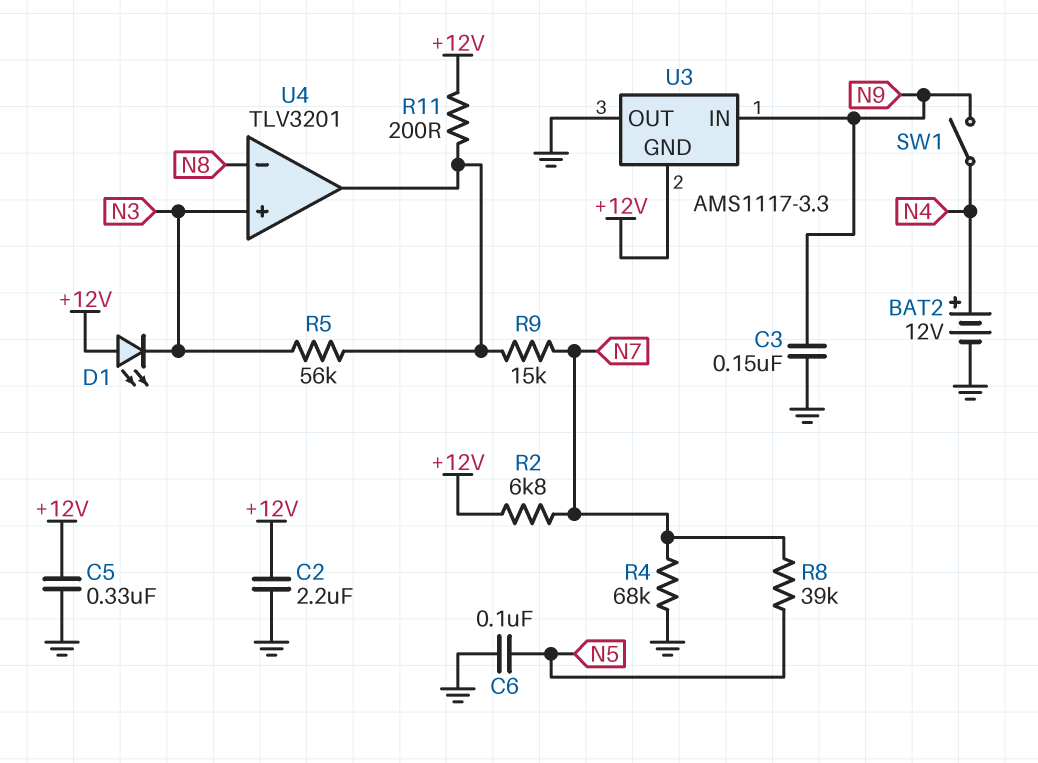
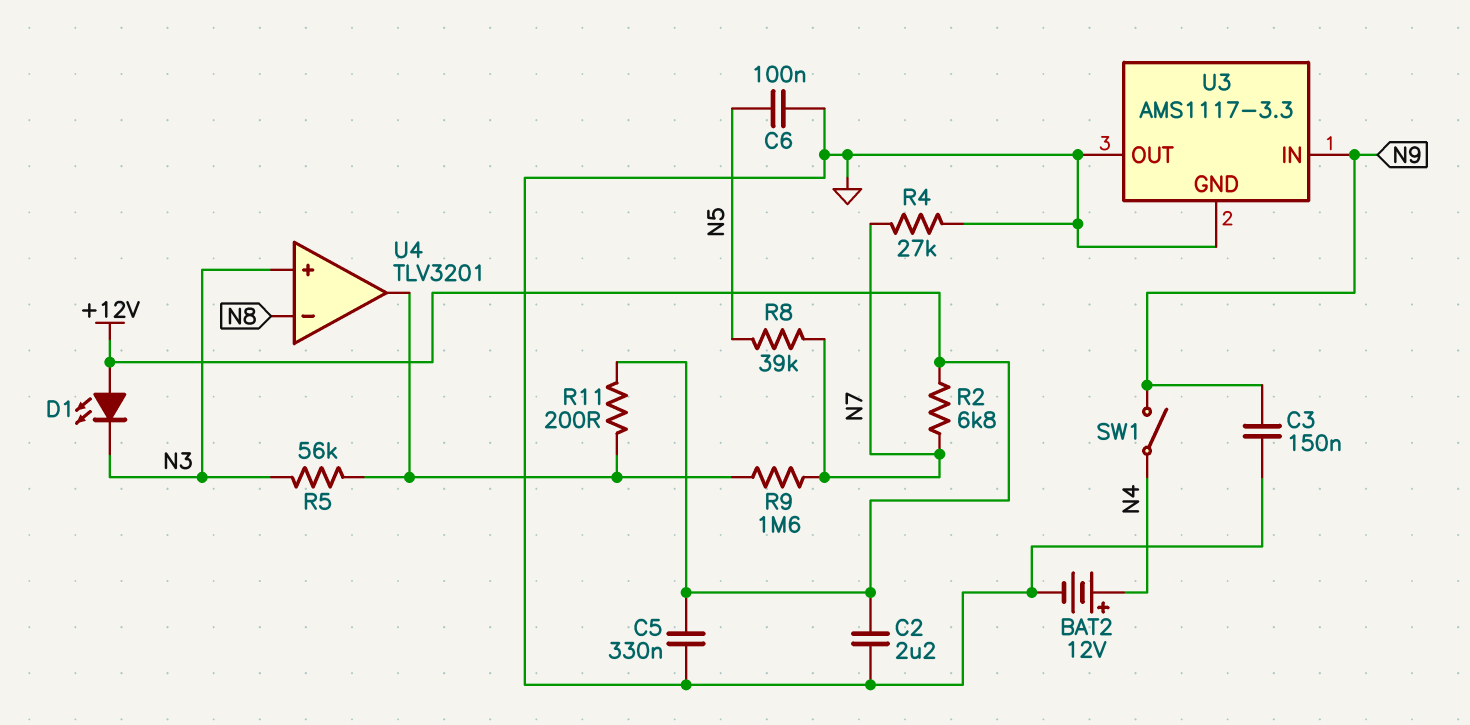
R4: 68k (GND, N7) -> 27k (GND, N7)
R9: 15k (N7, U4/out) -> 1.6M (N7, U4/out)
U3 pin GND: +12V -> GND

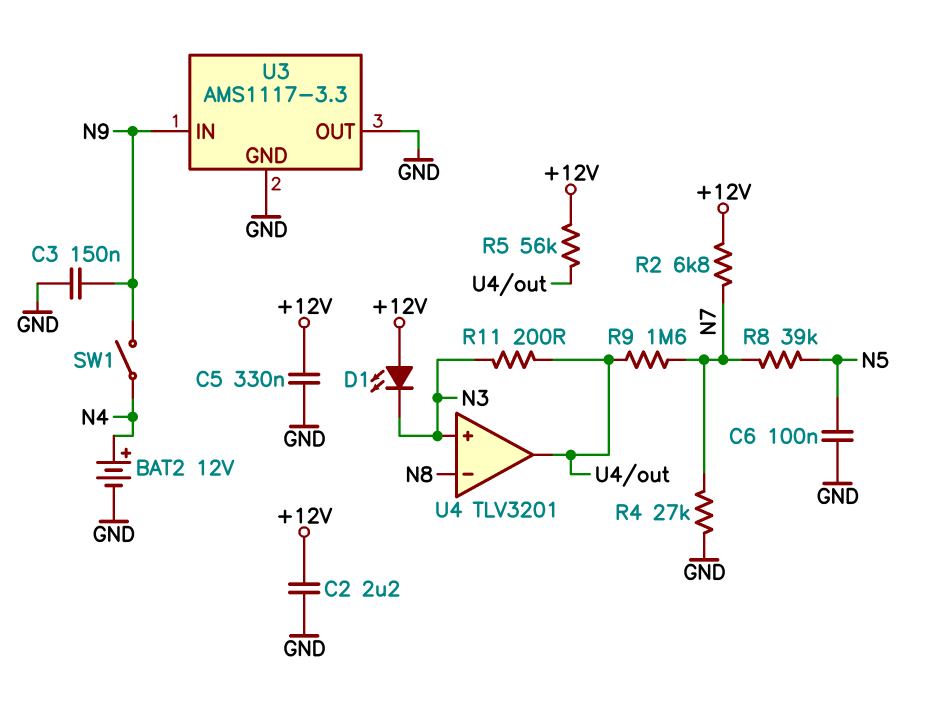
R5: 56k (N3, U4/out) -> 56k (+12V, U4/out)
R11: 200 (+12V, U4/out) -> 200 (N3, U4/out)

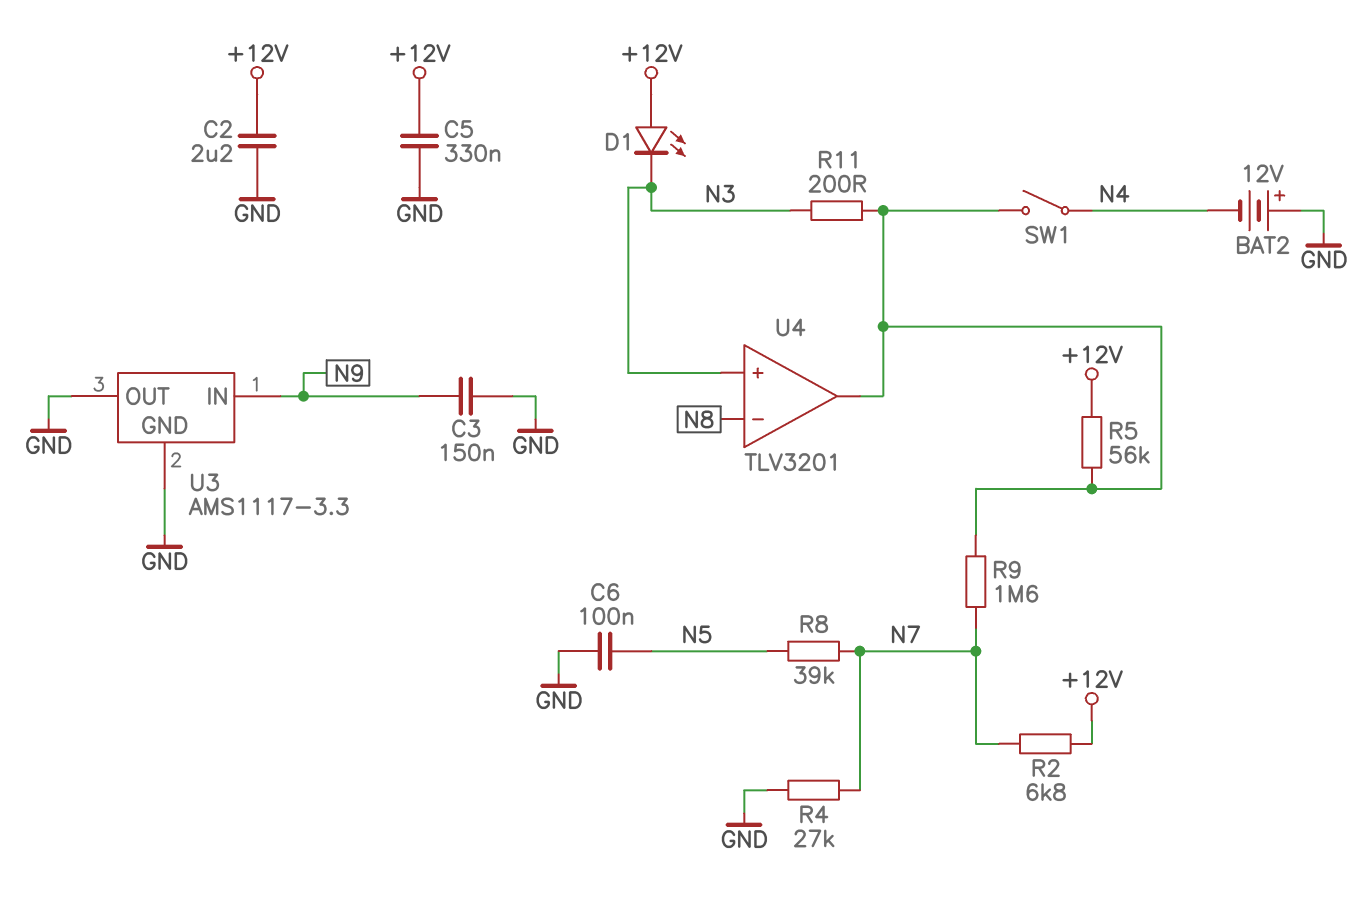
BAT2: 12V (plus N4, minus GND) -> 12V (plus GND, minus N4)
SW1: switch (N4, N9) -> switch (N4, U4/out)

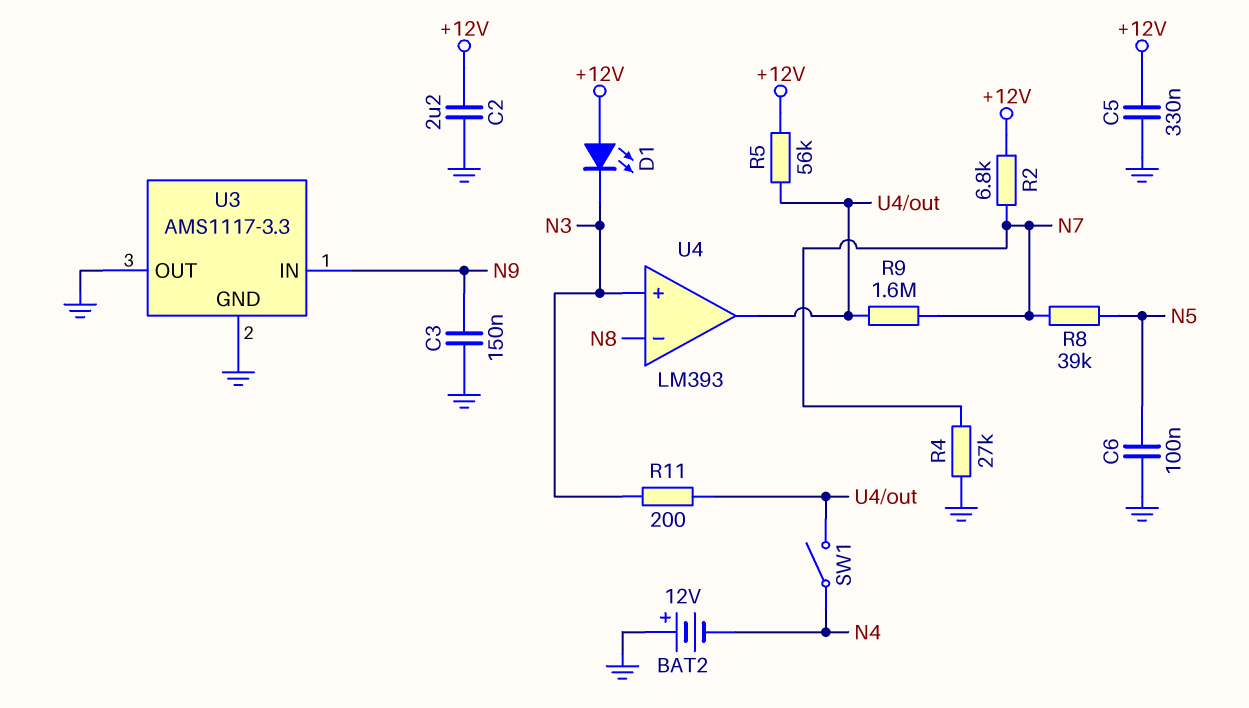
U4: TLV3201 -> LM393

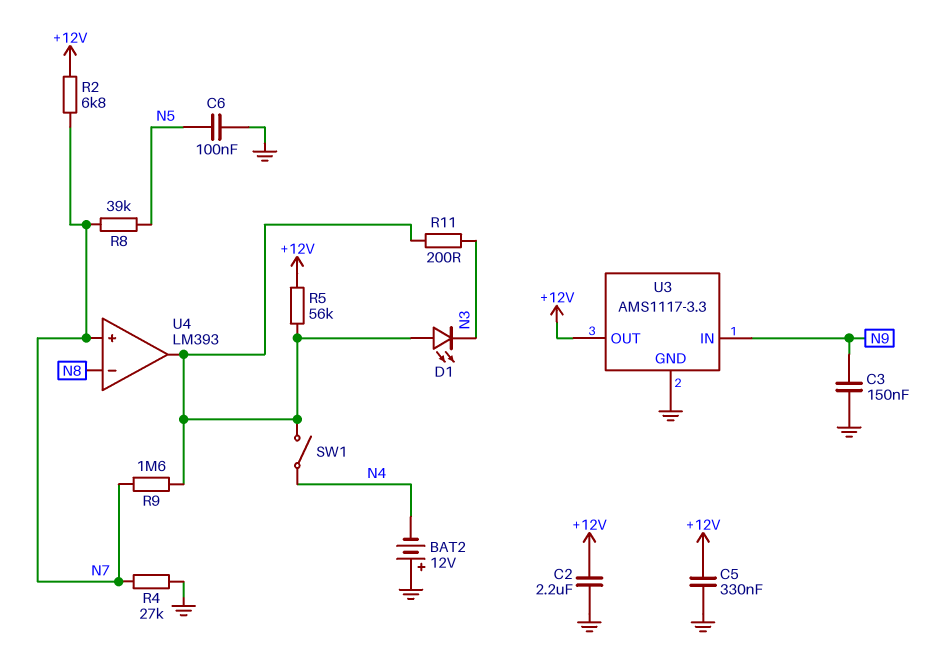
D1: LED (A +12V, K N3) -> LED (A U4/out, K N3)
U3 pin OUT: GND -> +12V
U4 pin in+: N3 -> N7

